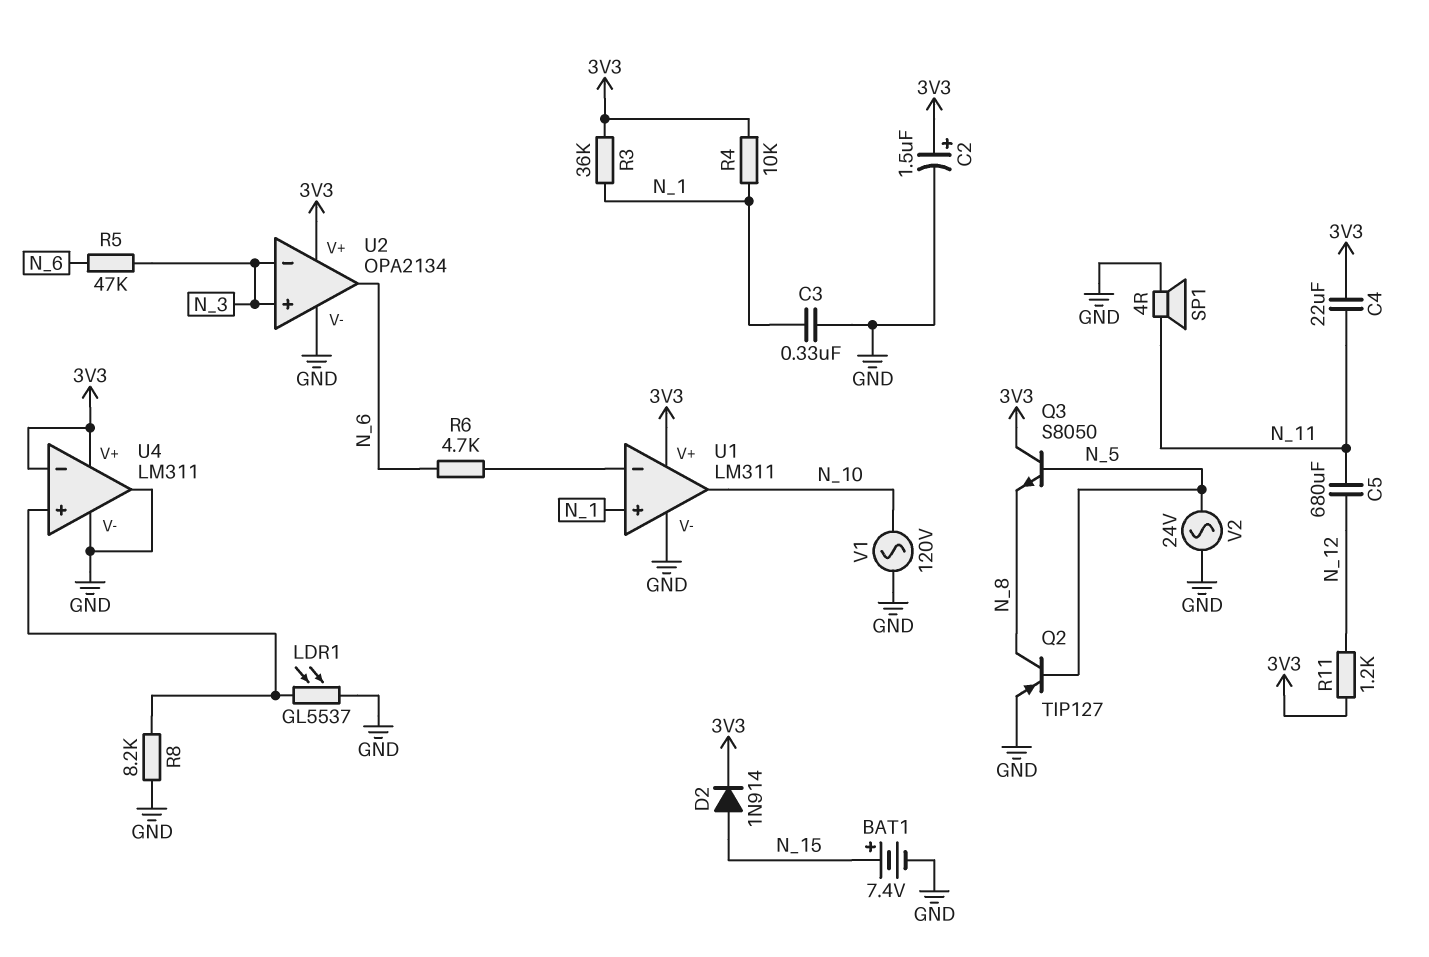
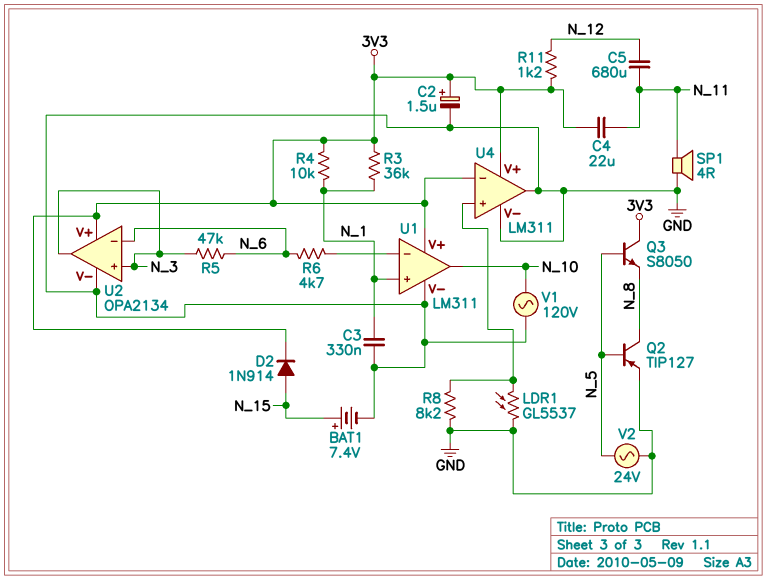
U2 pin in-: N_3 -> N_6
U2 pin out: N_6 -> N_3

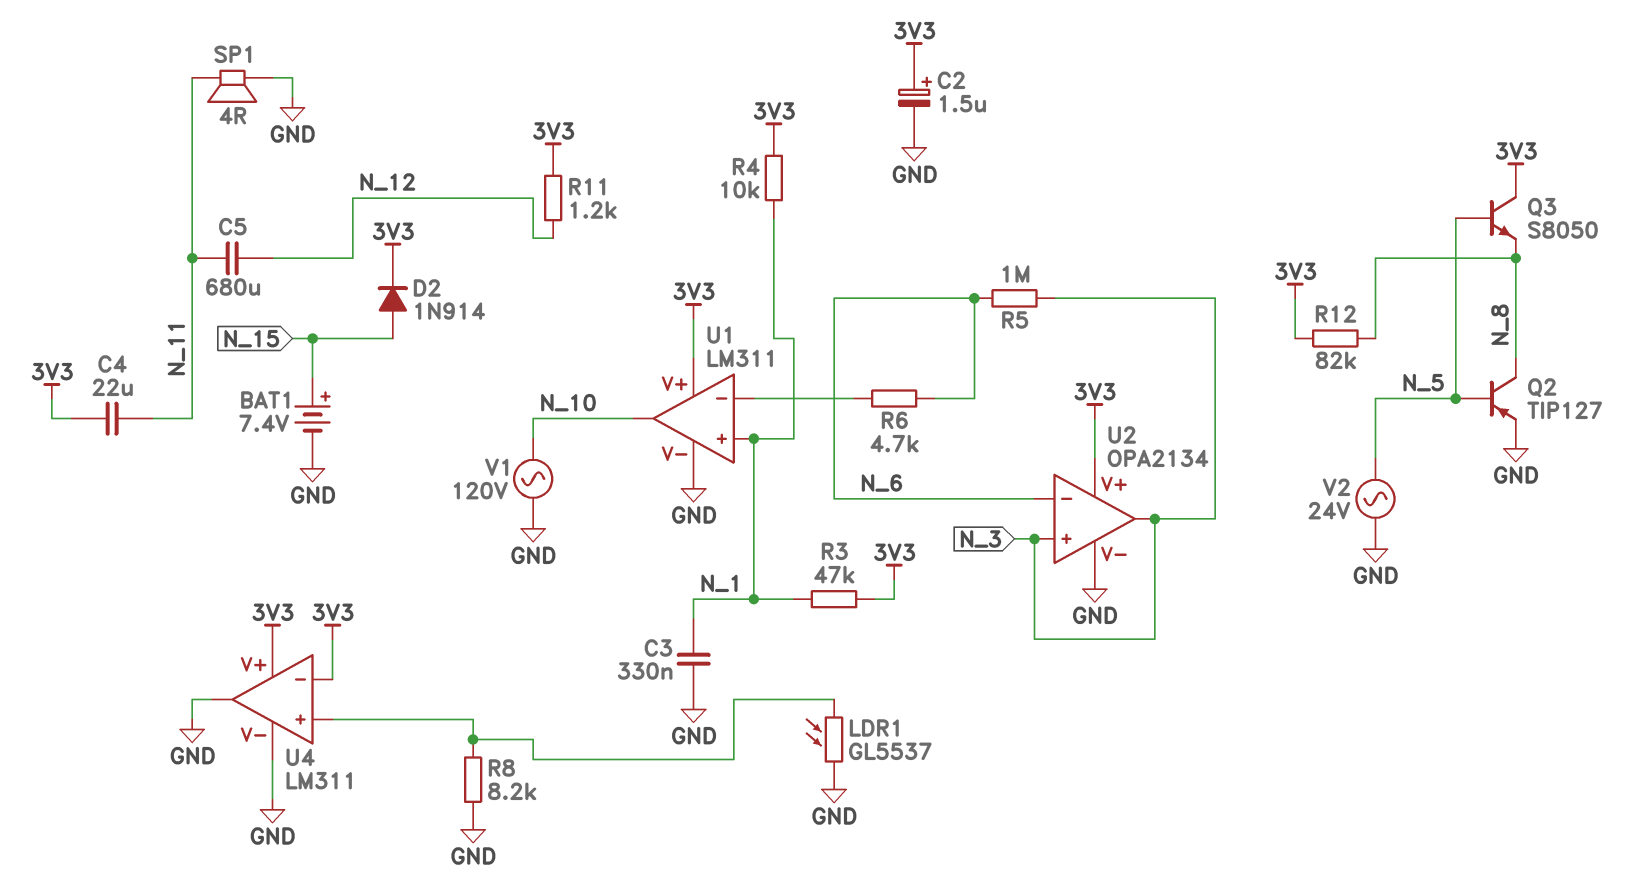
R3: 36k (3V3, N_1) -> 47k (3V3, N_1)
R5: 47k (N_3, N_6) -> 1M (N_3, N_6)
R12: none -> 82k (3V3, N_8)

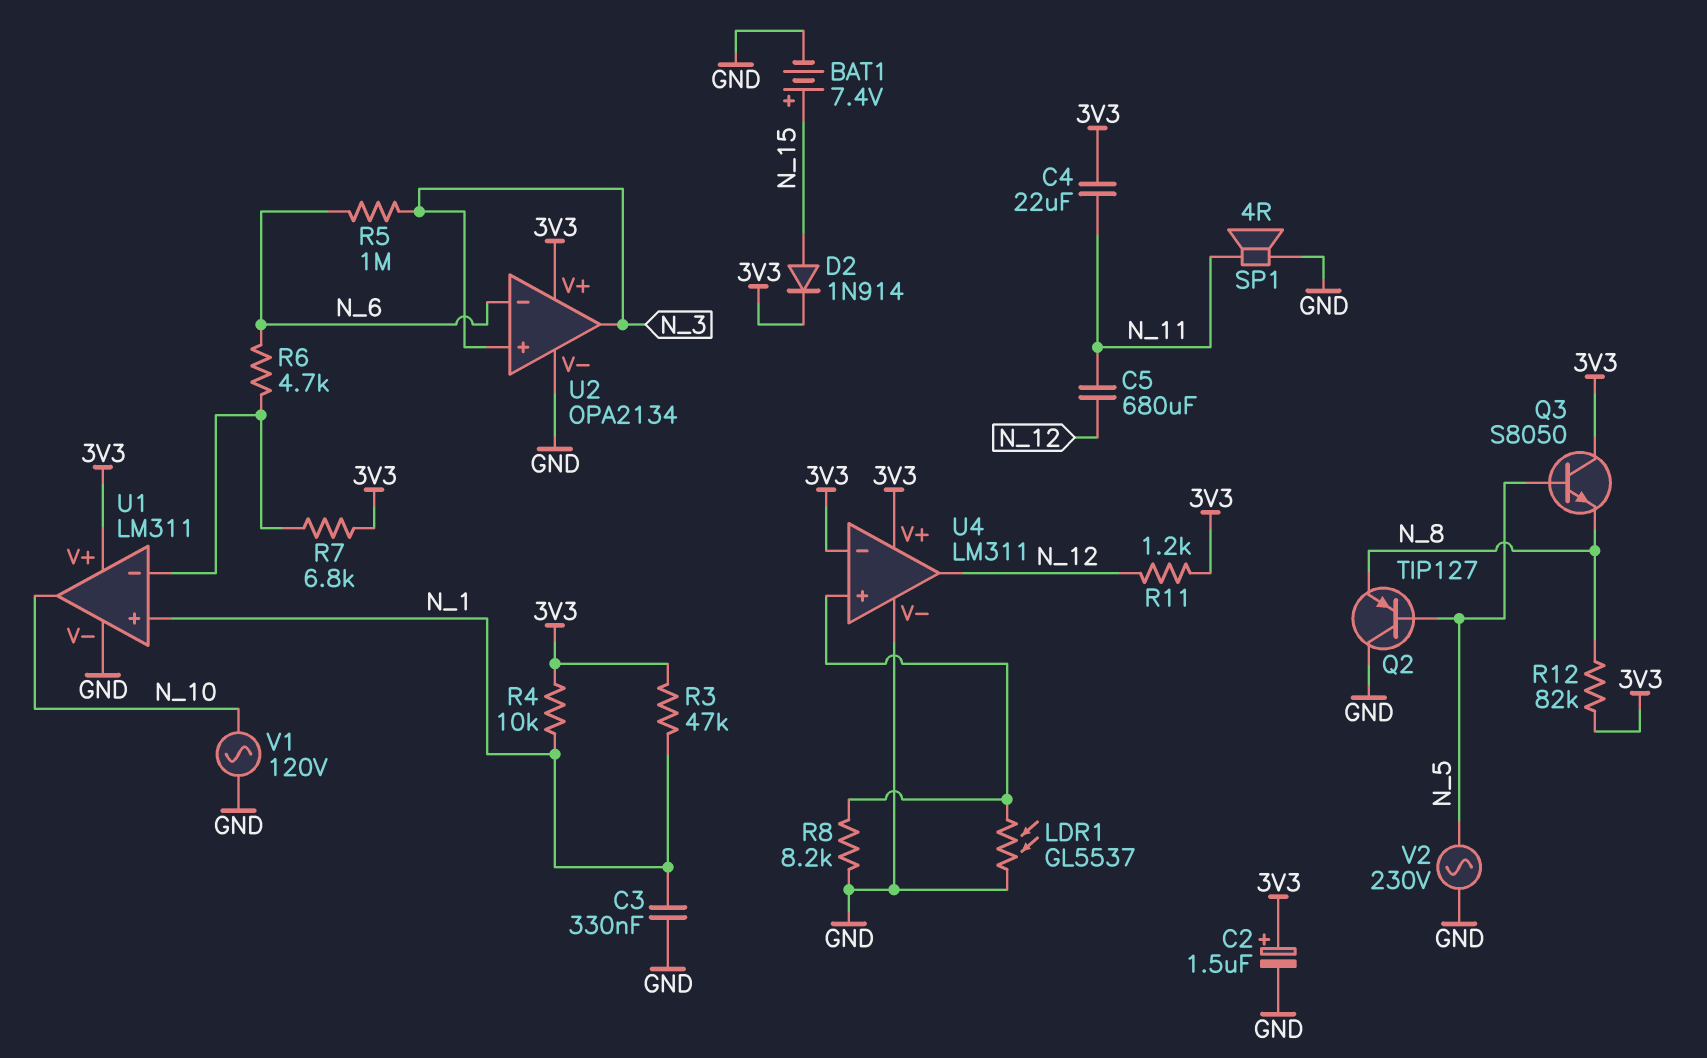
Q2: PNP TIP127 (B N_5, C N_8, E GND) -> PNP TIP127 (B N_5, C GND, E N_8)
R7: none -> 6.8k (3V3, U1/in-)
U4 pin out: GND -> N_12
V2: AC 24V (GND, N_5) -> AC 230V (GND, N_5)

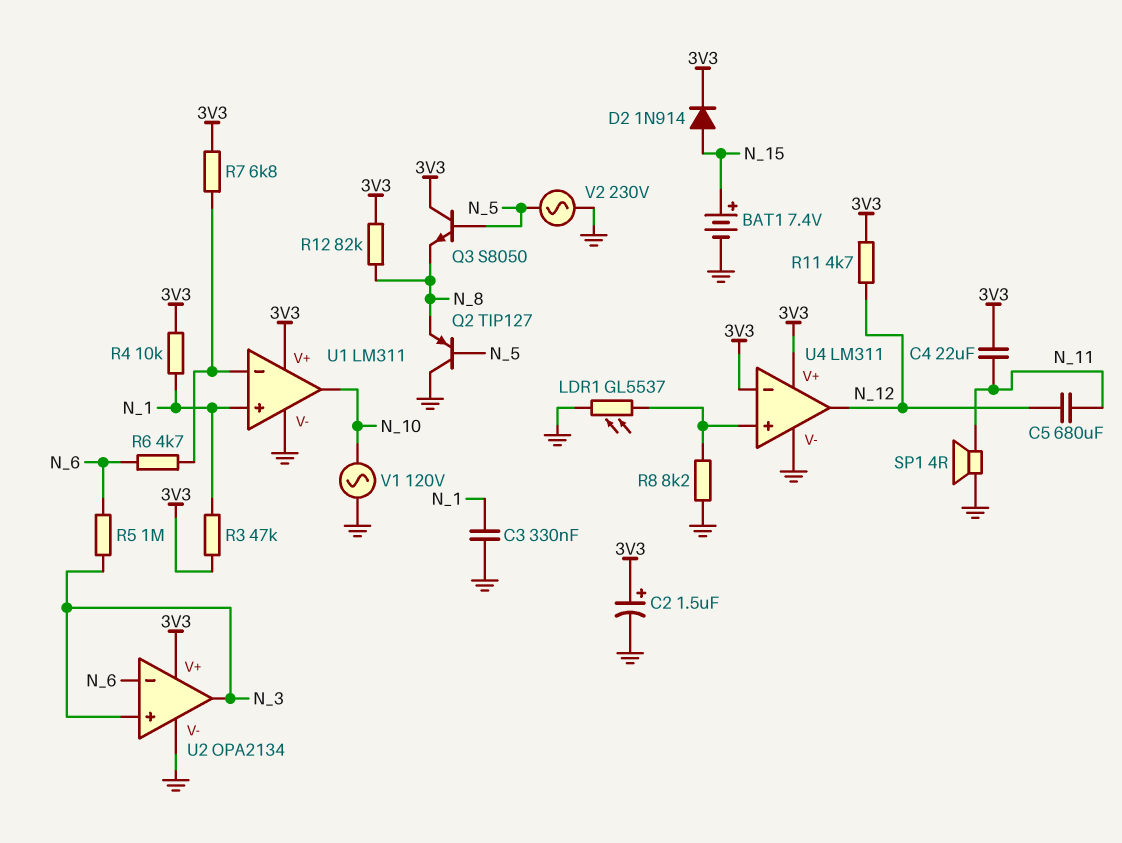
R11: 1.2k (3V3, N_12) -> 4.7k (3V3, N_12)

